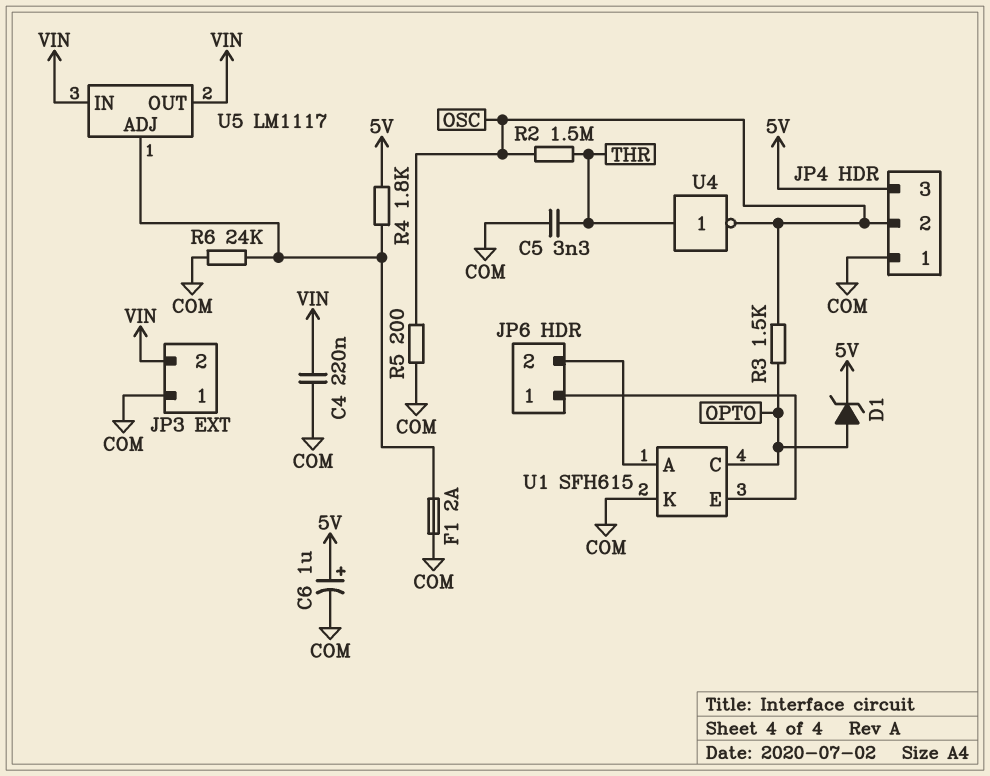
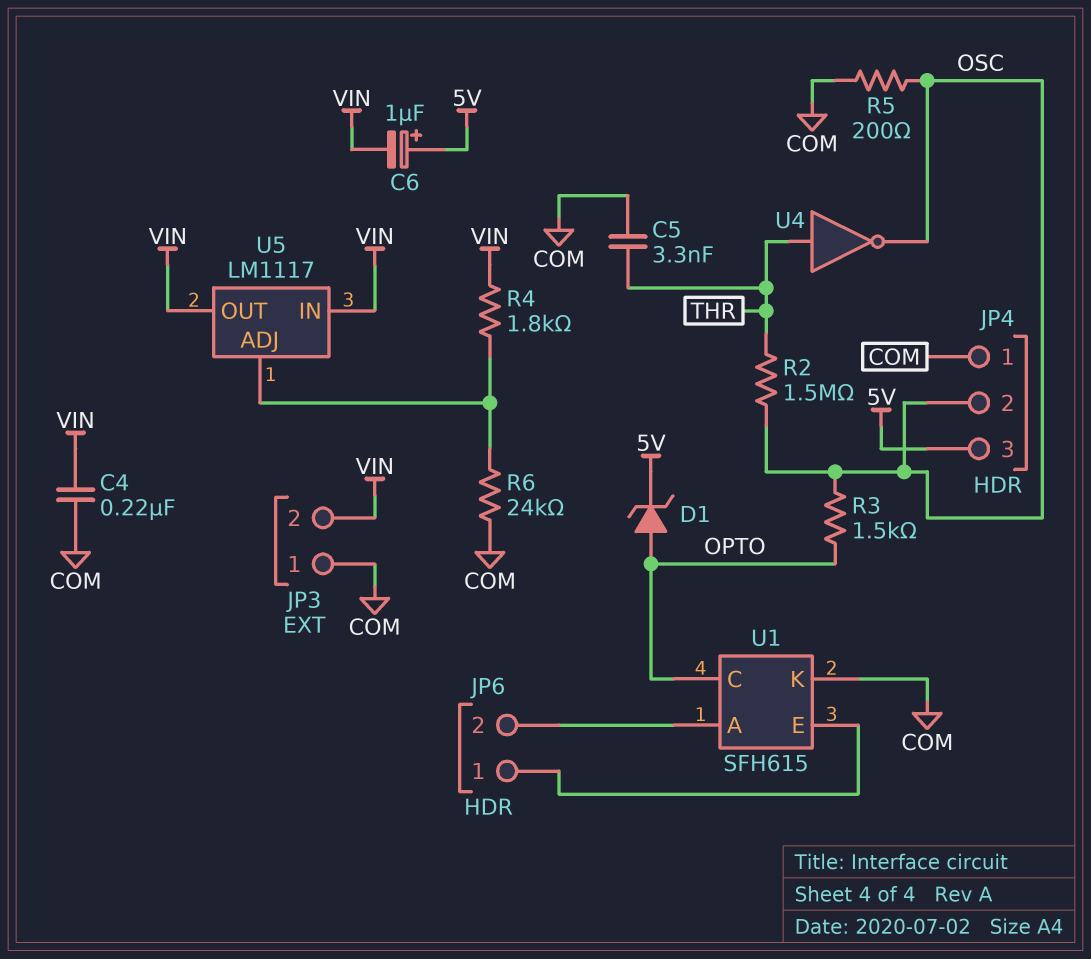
C6: 1uF (plus 5V, minus COM) -> 1uF (plus 5V, minus VIN)
F1: 2A (COM, U5/ADJ) -> none
R4: 1.8k (5V, U5/ADJ) -> 1.8k (U5/ADJ, VIN)

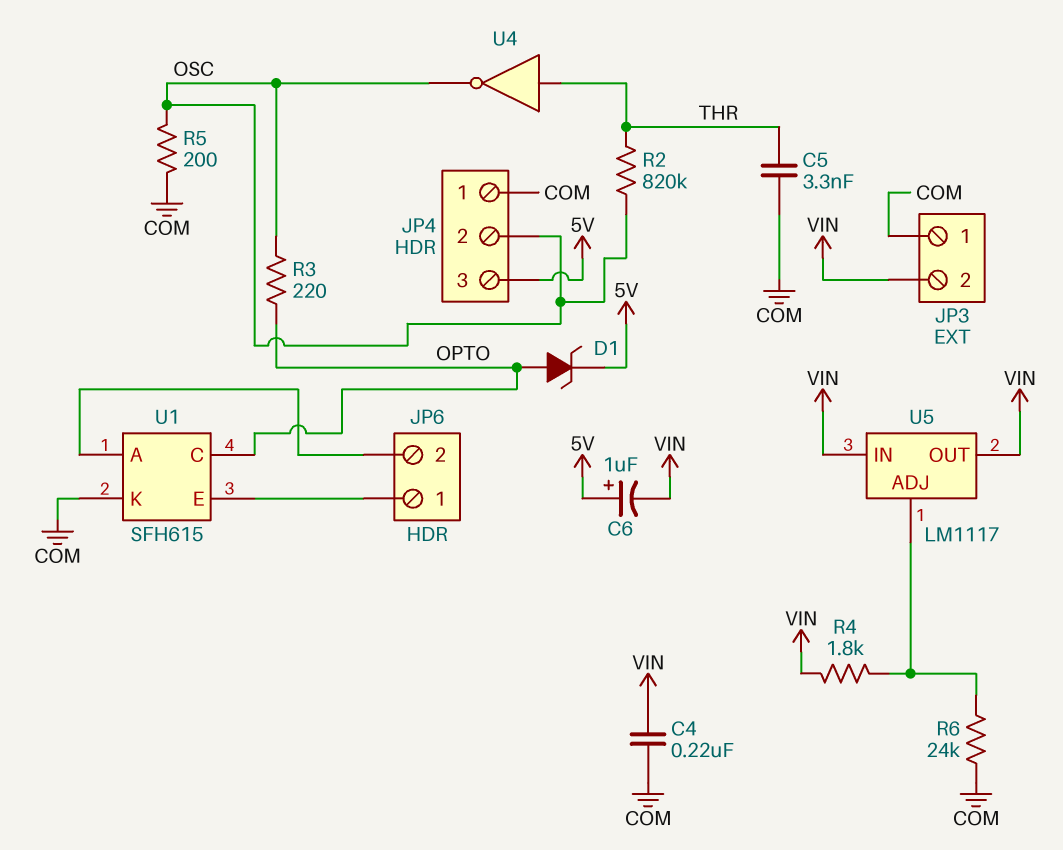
R2: 1.5M (OSC, THR) -> 820k (OSC, THR)
R3: 1.5k (OPTO, OSC) -> 220 (OPTO, OSC)

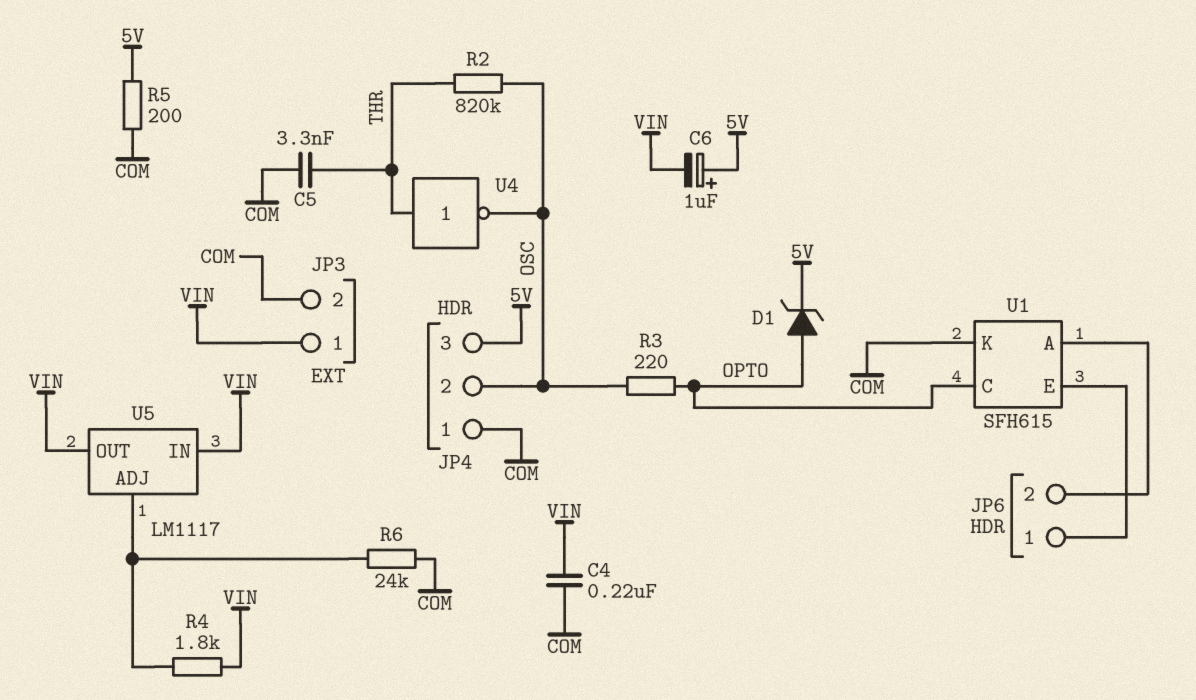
JP3 pin 1: COM -> VIN
JP3 pin 2: VIN -> COM
R5: 200 (COM, OSC) -> 200 (5V, COM)

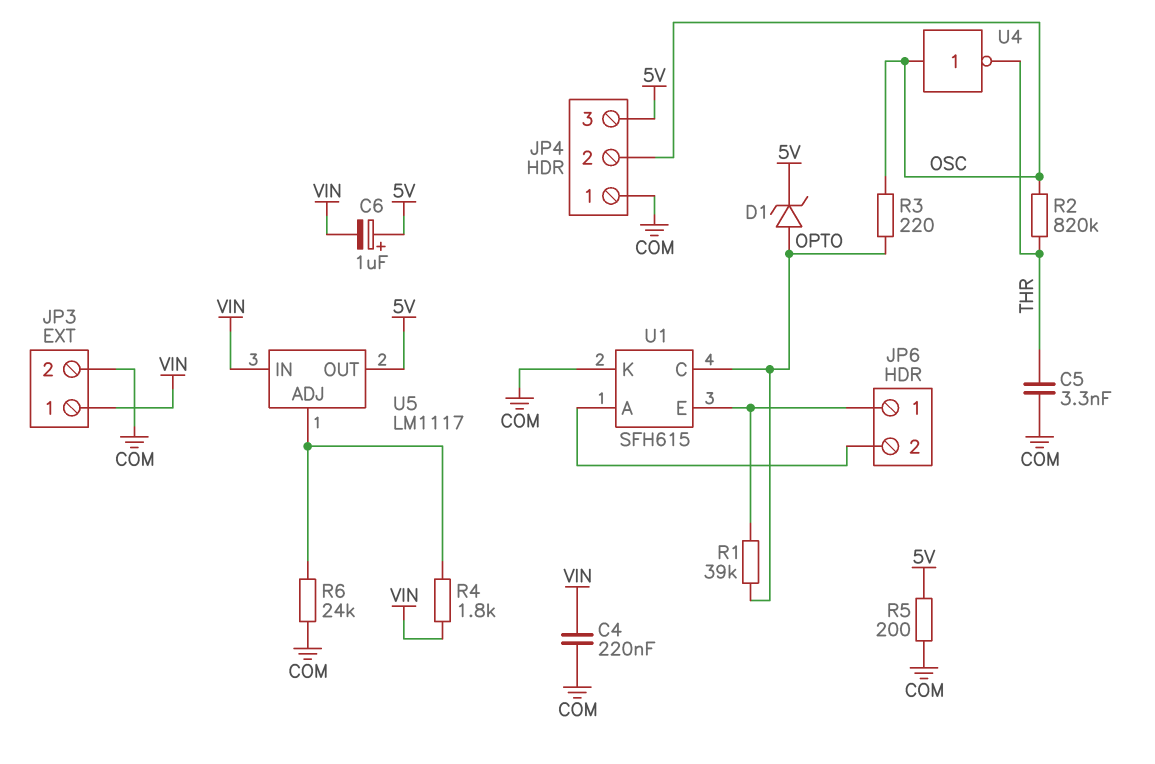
R1: none -> 39k (JP6/1, OPTO)
U4: NOT (in THR, out OSC) -> NOT (in OSC, out THR)
U5 pin OUT: VIN -> 5V

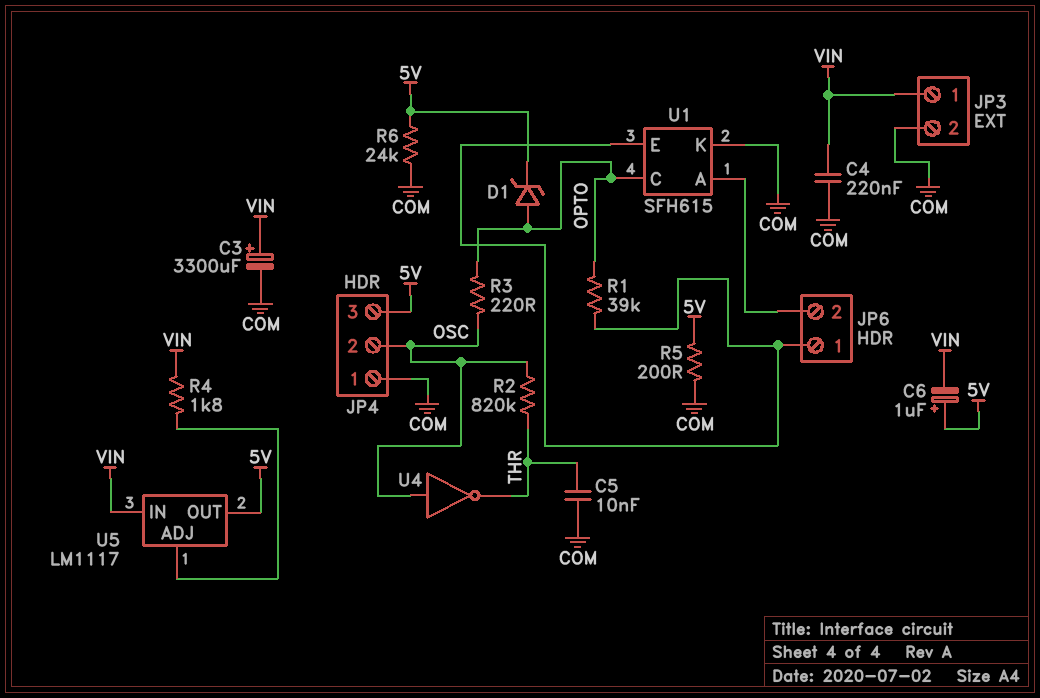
C3: none -> 3300uF (plus VIN, minus COM)
C5: 3.3nF (COM, THR) -> 10nF (COM, THR)
R6: 24k (COM, U5/ADJ) -> 24k (5V, COM)

